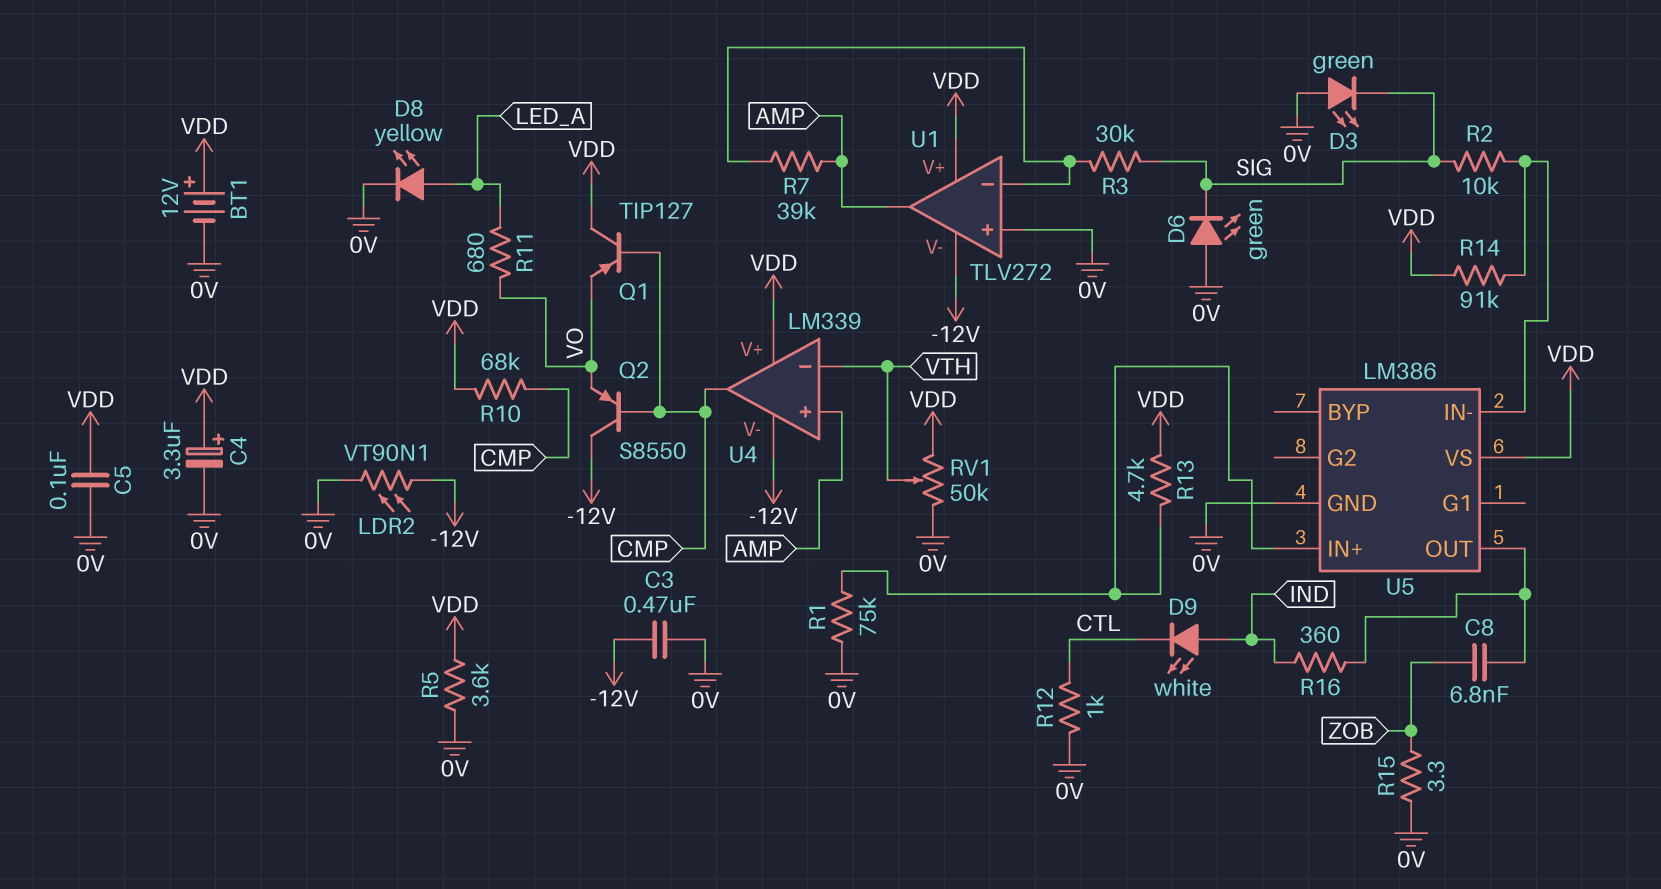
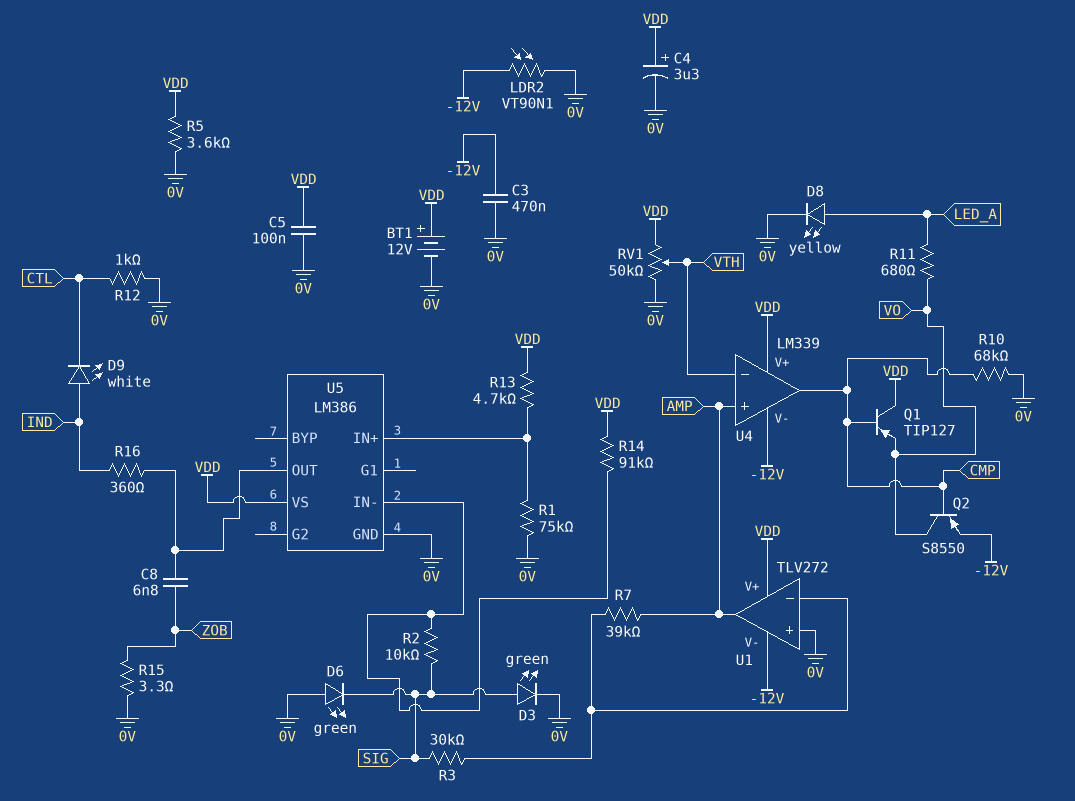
D3: LED green (A 0V, K SIG) -> LED green (A SIG, K 0V)
Q2: PNP S8550 (B CMP, C -12V, E VO) -> PNP S8550 (B CMP, C VO, E -12V)
R10: 68k (CMP, VDD) -> 68k (0V, CMP)

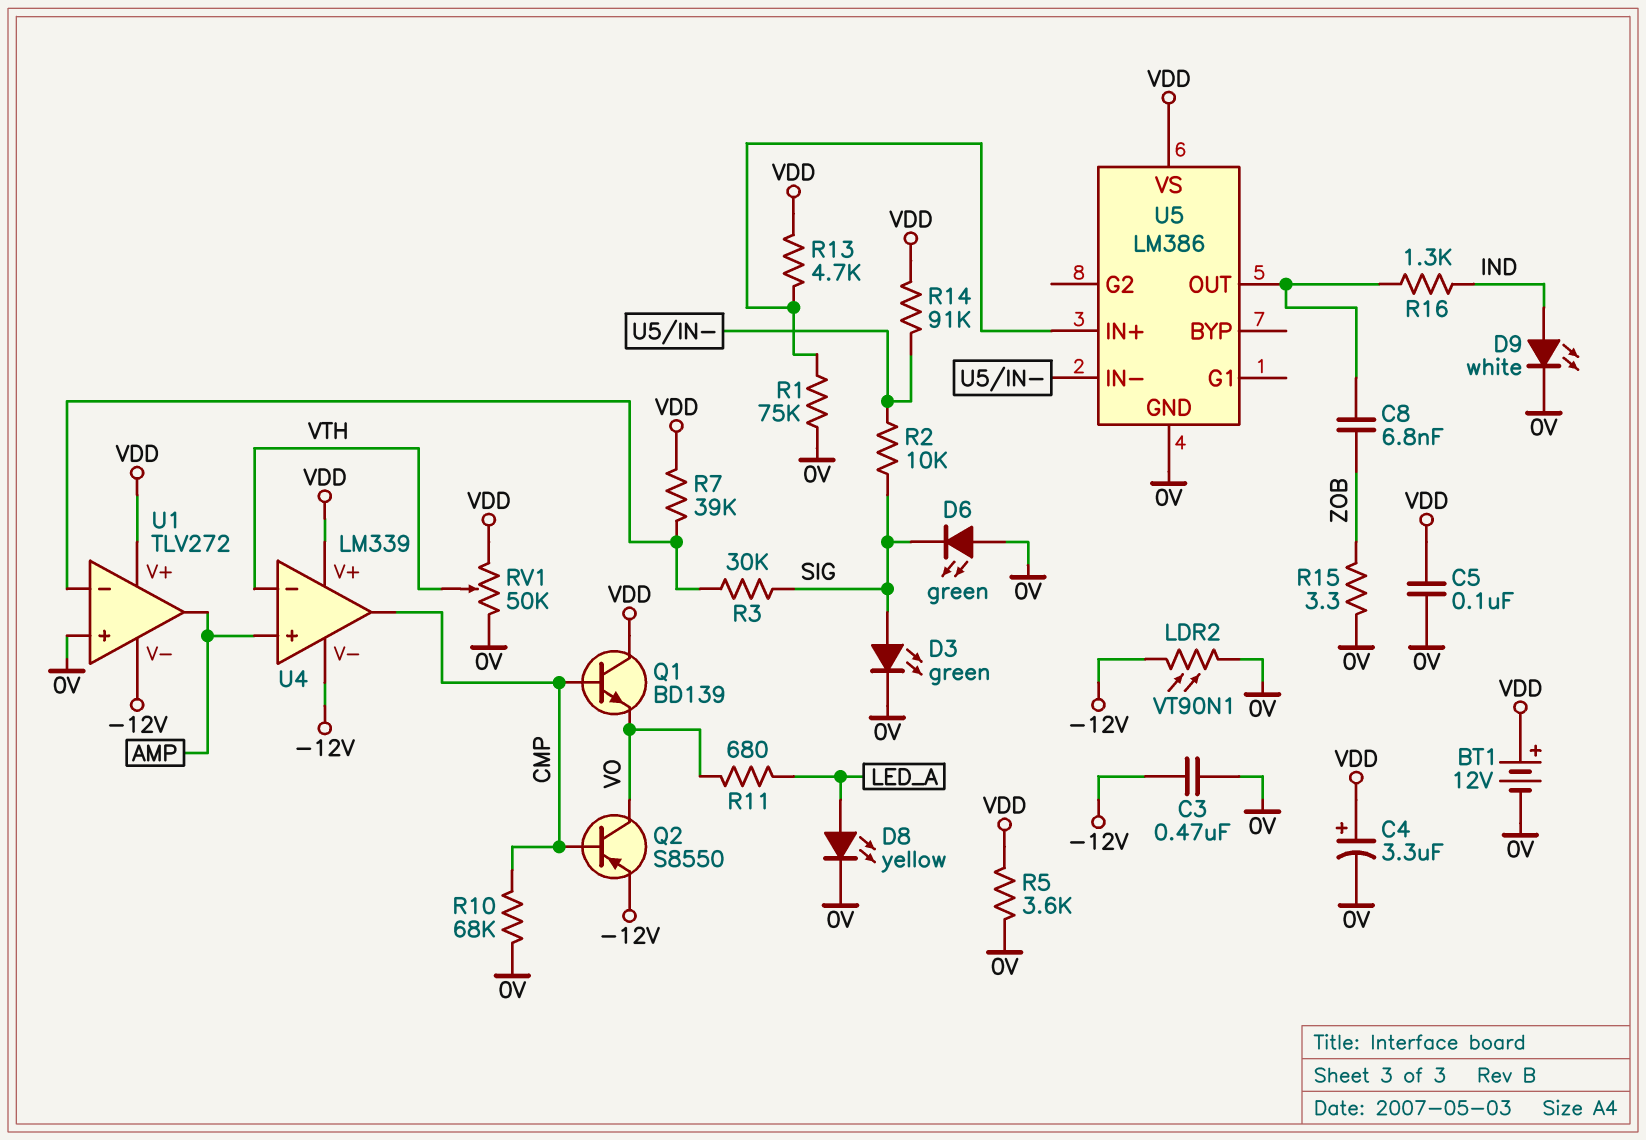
D9: LED white (A IND, K CTL) -> LED white (A IND, K 0V)
Q1: PNP TIP127 (B CMP, C VDD, E VO) -> NPN BD139 (B CMP, C VDD, E VO)
R7: 39k (AMP, U1/in-) -> 39k (U1/in-, VDD)
R12: 1k (0V, CTL) -> none
R16: 360 (IND, U5/OUT) -> 1.3k (IND, U5/OUT)

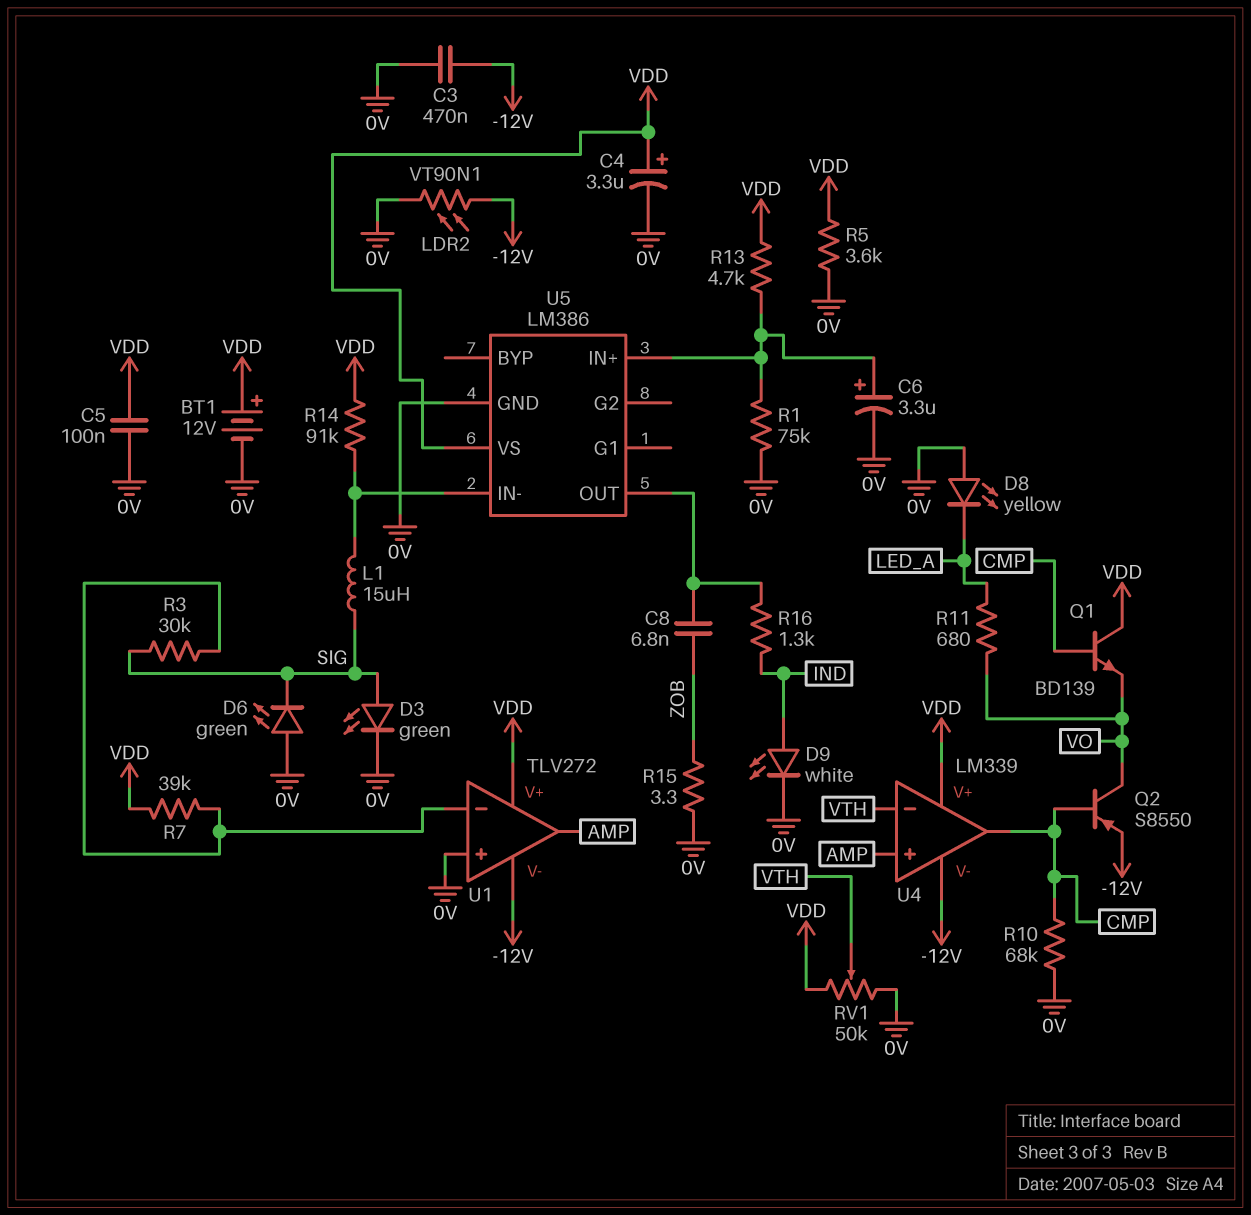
C6: none -> 3.3uF (plus U5/IN+, minus 0V)
D8: LED yellow (A LED_A, K 0V) -> LED yellow (A 0V, K LED_A)
L1: none -> 15uH (SIG, U5/IN-)
R2: 10k (SIG, U5/IN-) -> none

